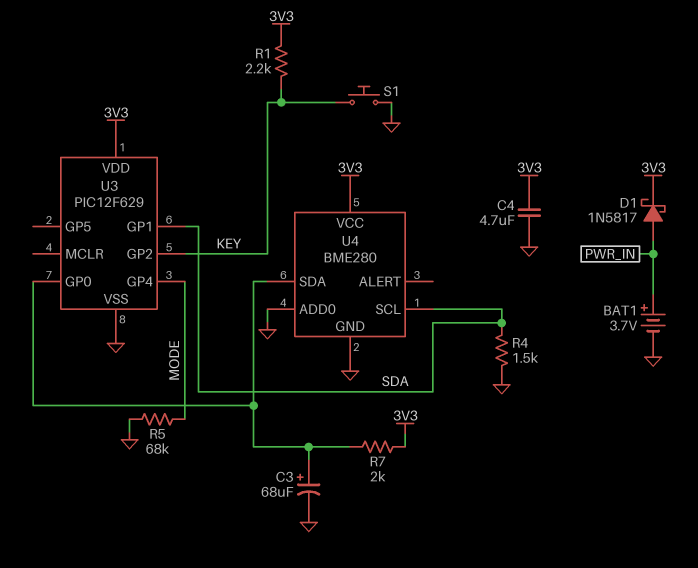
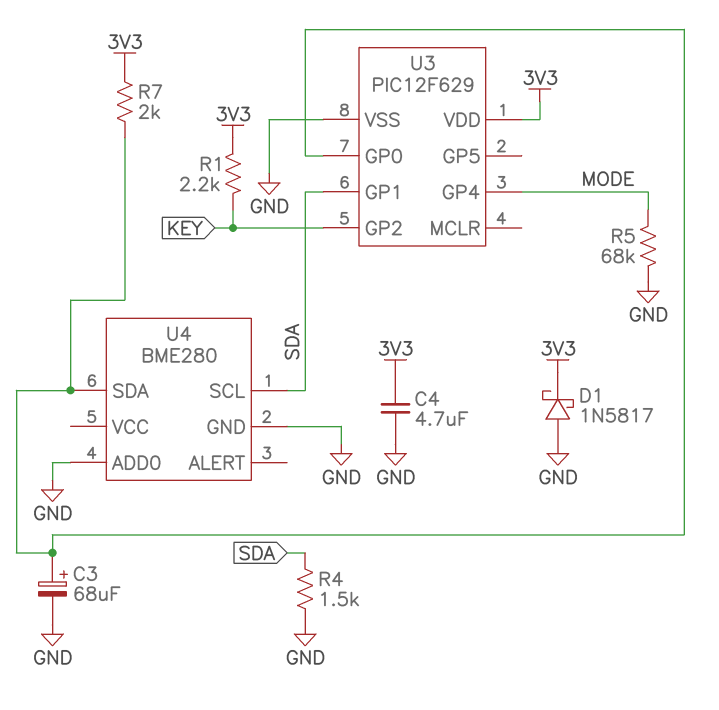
BAT1: 3.7V (plus PWR_IN, minus GND) -> none
D1: schottky 1N5817 (A PWR_IN, K 3V3) -> schottky 1N5817 (A GND, K 3V3)
S1: button (GND, KEY) -> none
U4 pin VCC: 3V3 -> none

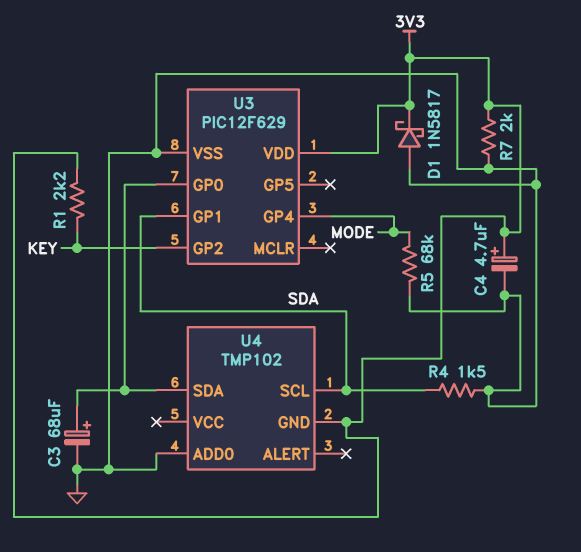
C4: 4.7uF (3V3, GND) -> 4.7uF (plus 3V3, minus GND)
R7: 2k (3V3, U3/GP0) -> 2k (3V3, GND)
U4: BME280 -> TMP102
U4 pin GND: GND -> 3V3

